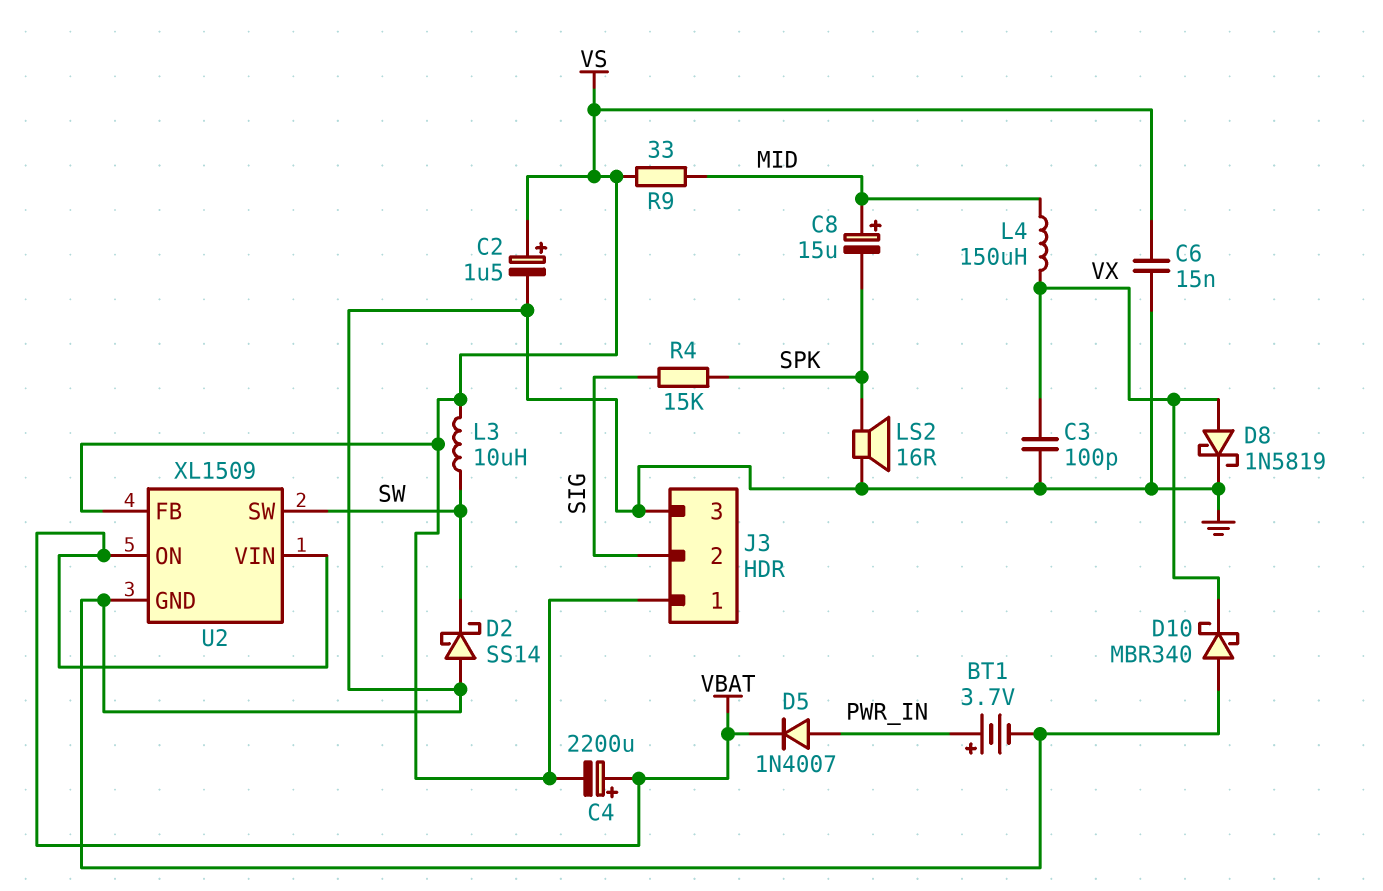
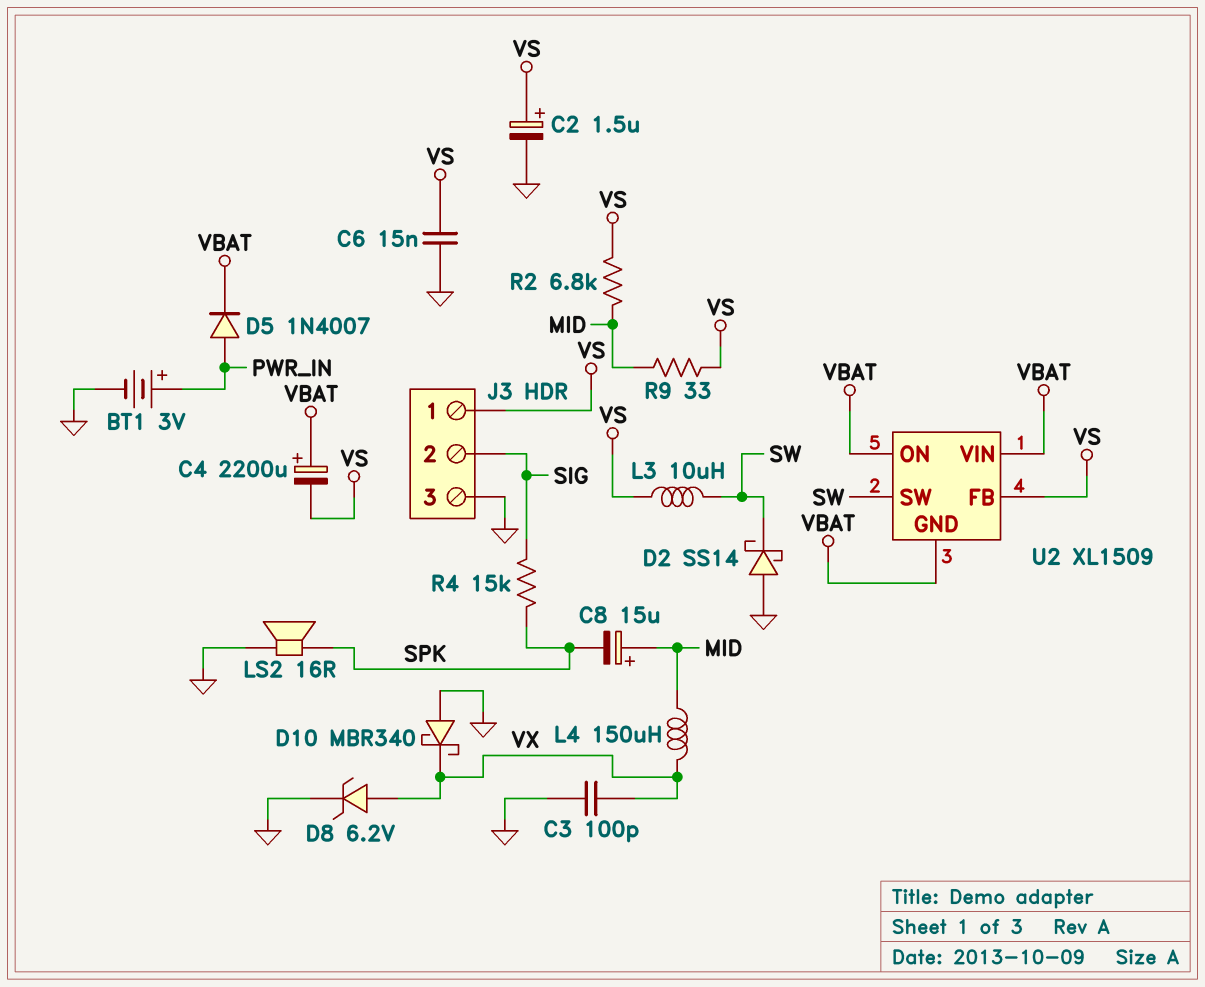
BT1: 3.7V (plus PWR_IN, minus GND) -> 3V (plus PWR_IN, minus GND)
D8: schottky 1N5819 (A VX, K GND) -> zener 6.2V (A VX, K GND)
R2: none -> 6.8k (MID, VS)
U2 pin GND: GND -> VBAT

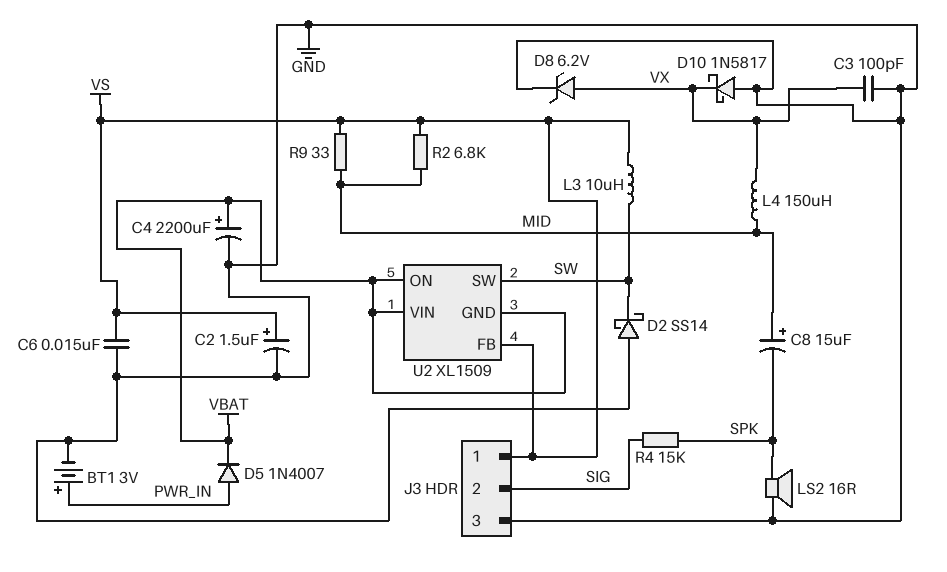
C4: 2200uF (plus VBAT, minus VS) -> 2200uF (plus VBAT, minus GND)
D10: schottky MBR340 (A GND, K VX) -> schottky 1N5817 (A GND, K VX)

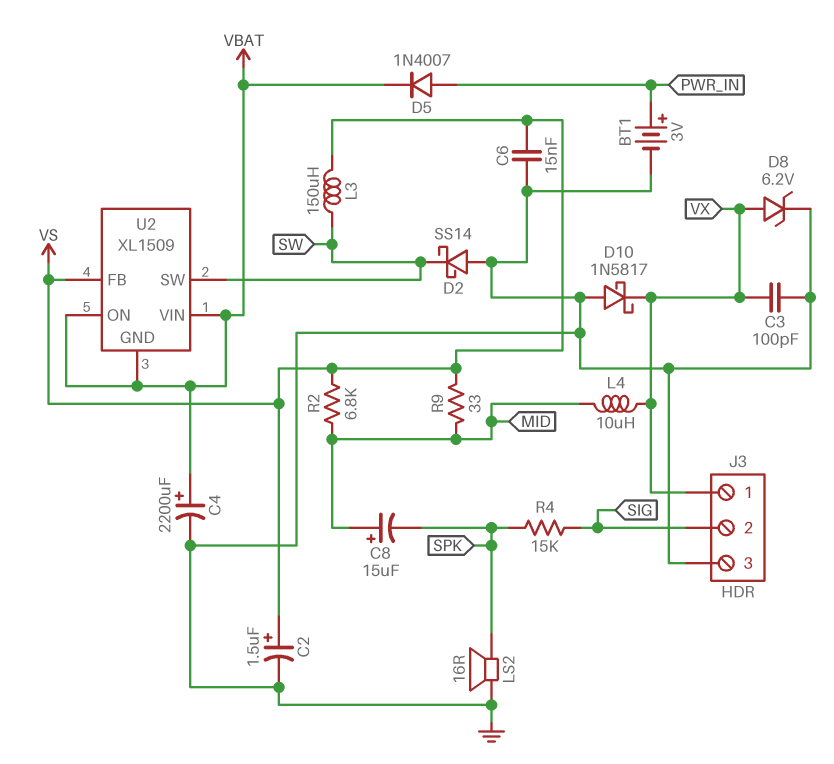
J3 pin 1: VS -> VX
L3: 10uH (SW, VS) -> 150uH (SW, VS)
L4: 150uH (MID, VX) -> 10uH (MID, VX)

